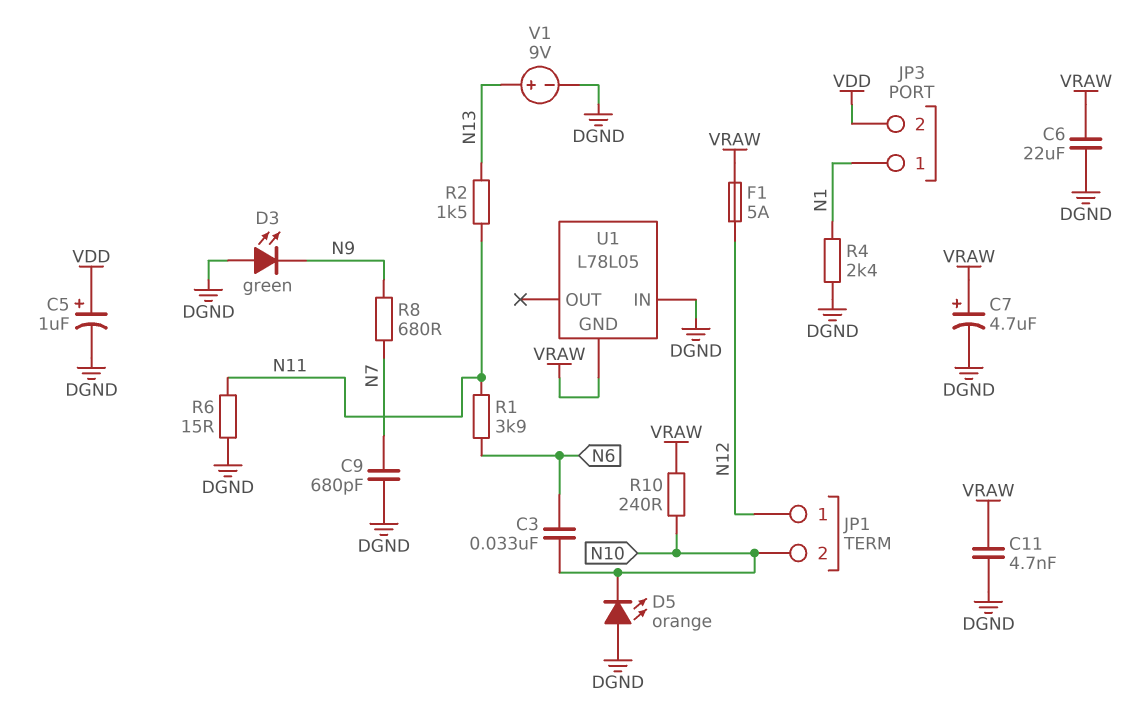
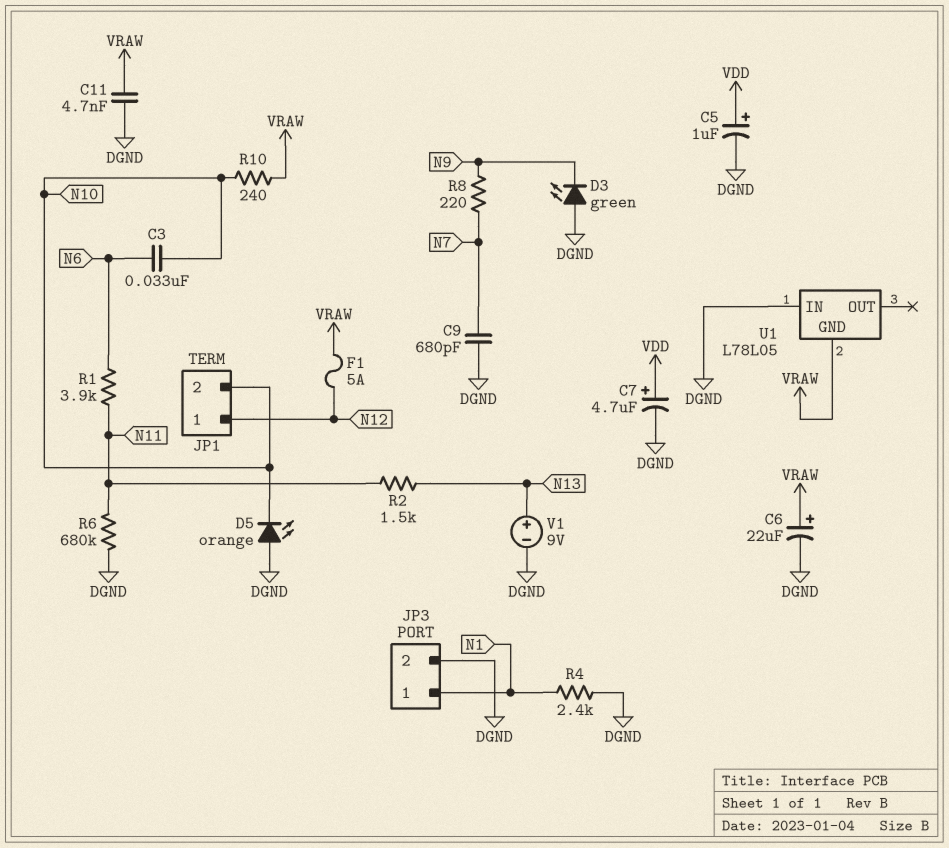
C6: 22uF (DGND, VRAW) -> 22uF (plus VRAW, minus DGND)
C7: 4.7uF (plus VRAW, minus DGND) -> 4.7uF (plus VDD, minus DGND)
JP3 pin 2: VDD -> DGND
R6: 15 (DGND, N11) -> 680k (DGND, N11)
R8: 680 (N7, N9) -> 220 (N7, N9)

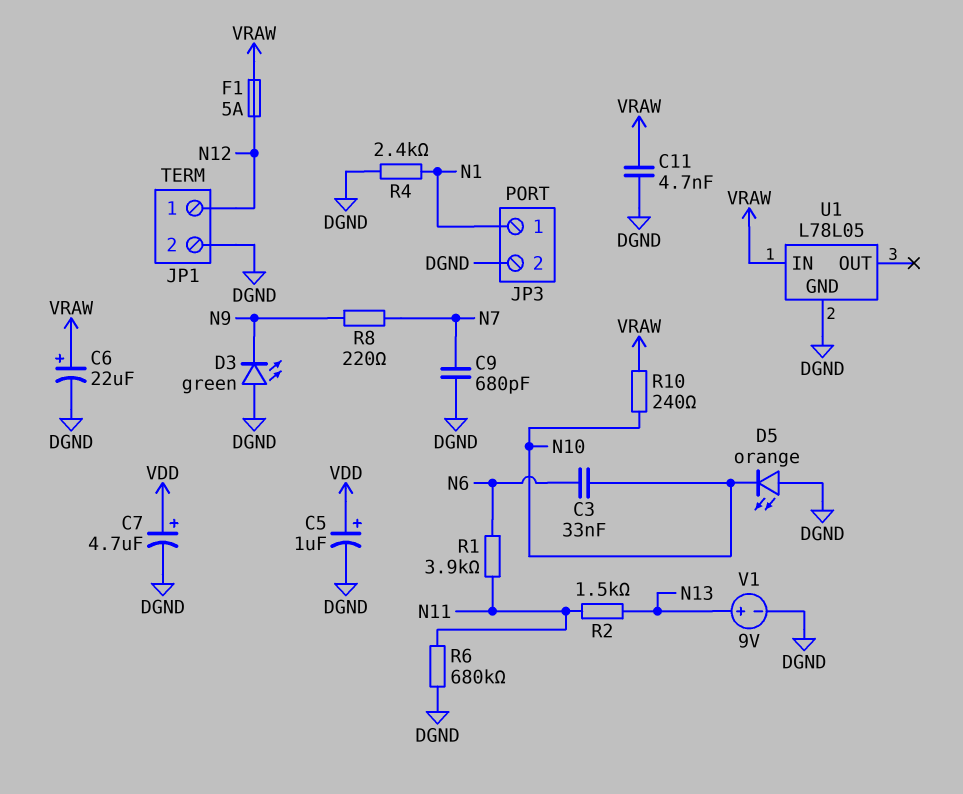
JP1 pin 2: N10 -> DGND
U1 pin GND: VRAW -> DGND
U1 pin IN: DGND -> VRAW

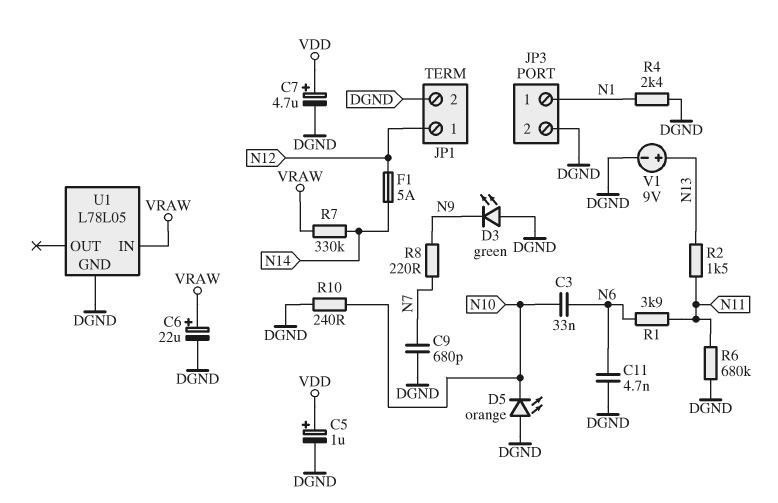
C11: 4.7nF (DGND, VRAW) -> 4.7nF (DGND, N6)
F1: 5A (N12, VRAW) -> 5A (N12, N14)
R7: none -> 330k (N14, VRAW)
R10: 240 (N10, VRAW) -> 240 (DGND, N10)

